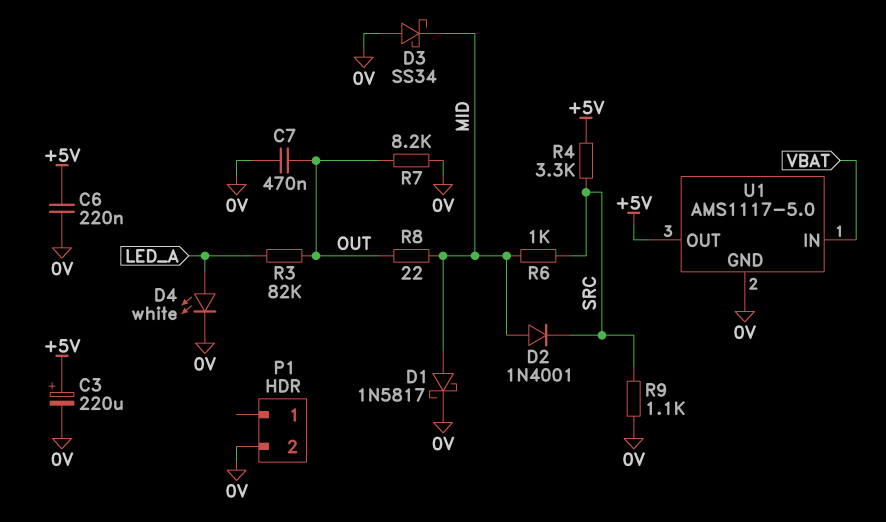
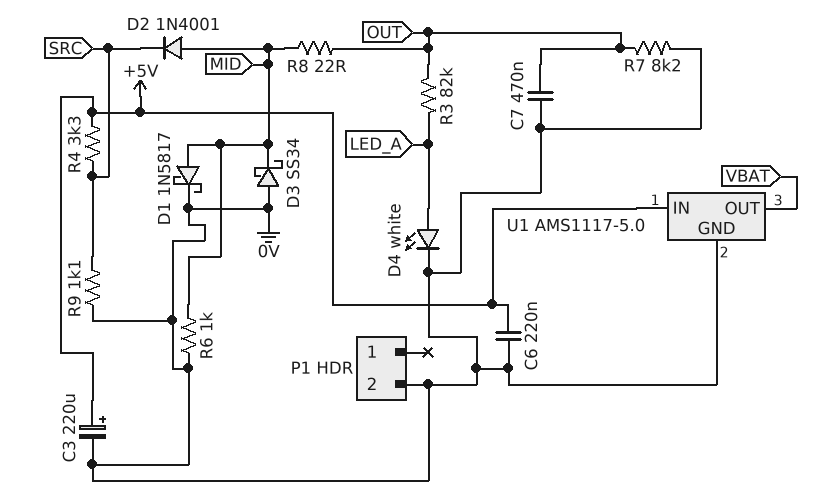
R6: 1k (MID, SRC) -> 1k (0V, MID)
U1 pin IN: VBAT -> +5V
U1 pin OUT: +5V -> VBAT

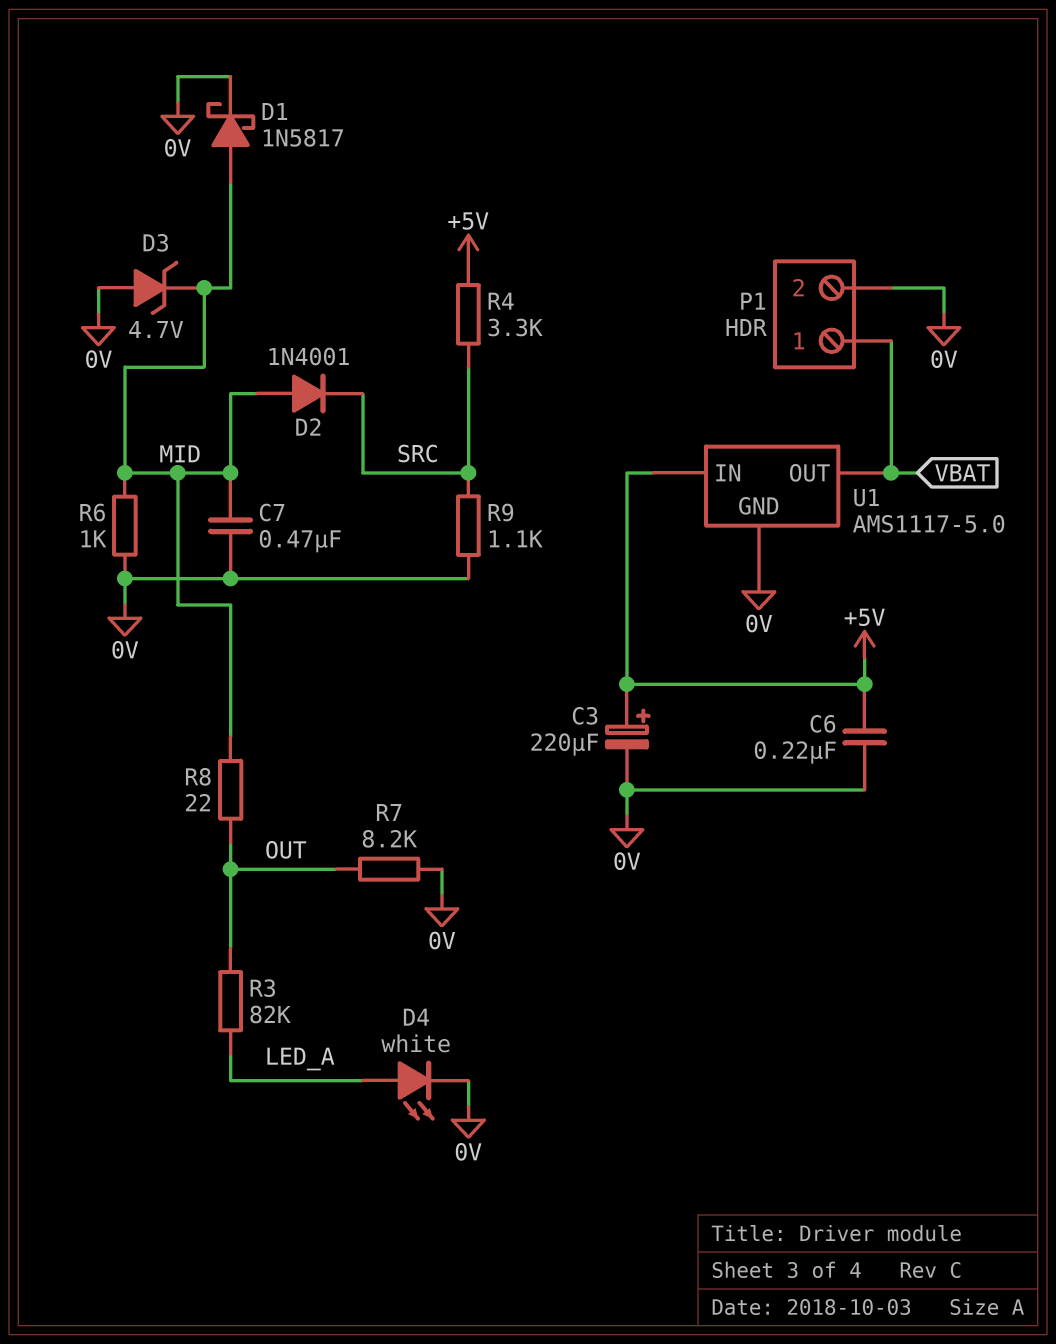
C7: 470nF (0V, OUT) -> 470nF (0V, MID)
D3: schottky SS34 (A 0V, K MID) -> zener 4.7V (A 0V, K MID)
P1 pin 1: none -> VBAT

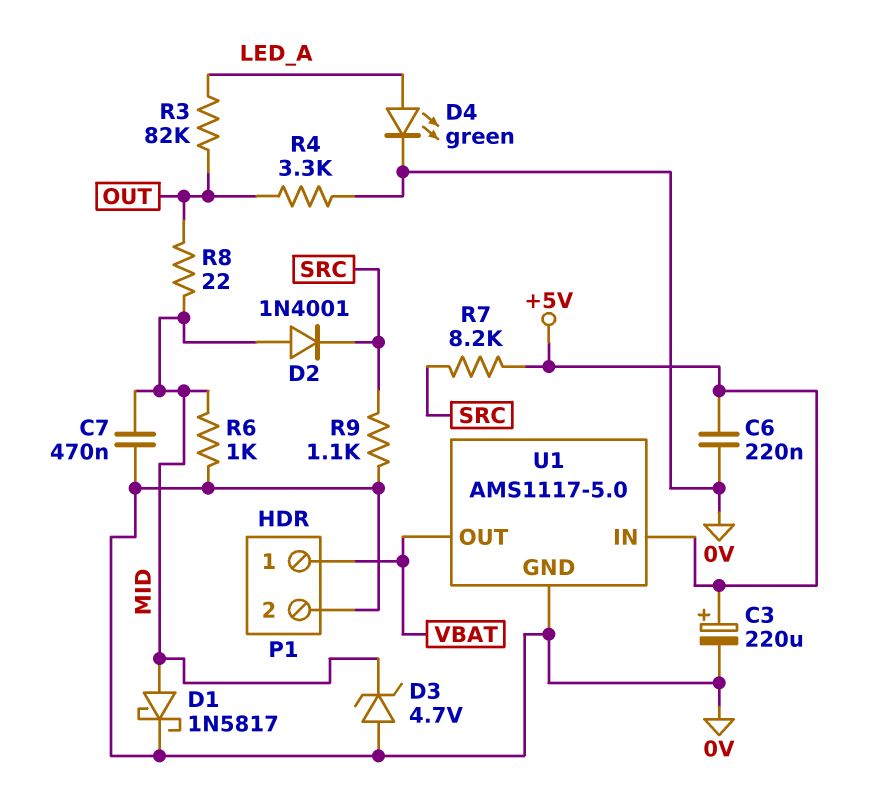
D4: LED white (A LED_A, K 0V) -> LED green (A LED_A, K 0V)
R4: 3.3k (+5V, SRC) -> 3.3k (0V, OUT)
R7: 8.2k (0V, OUT) -> 8.2k (+5V, SRC)

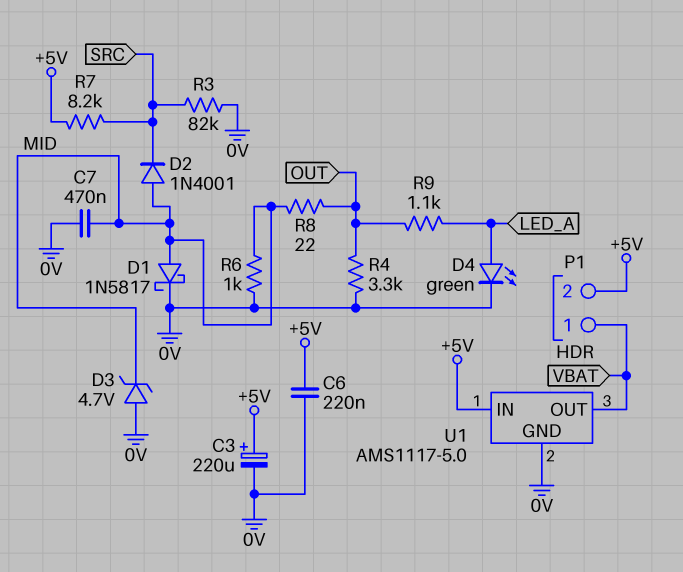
P1 pin 2: 0V -> +5V
R3: 82k (LED_A, OUT) -> 82k (0V, SRC)
R9: 1.1k (0V, SRC) -> 1.1k (LED_A, OUT)

